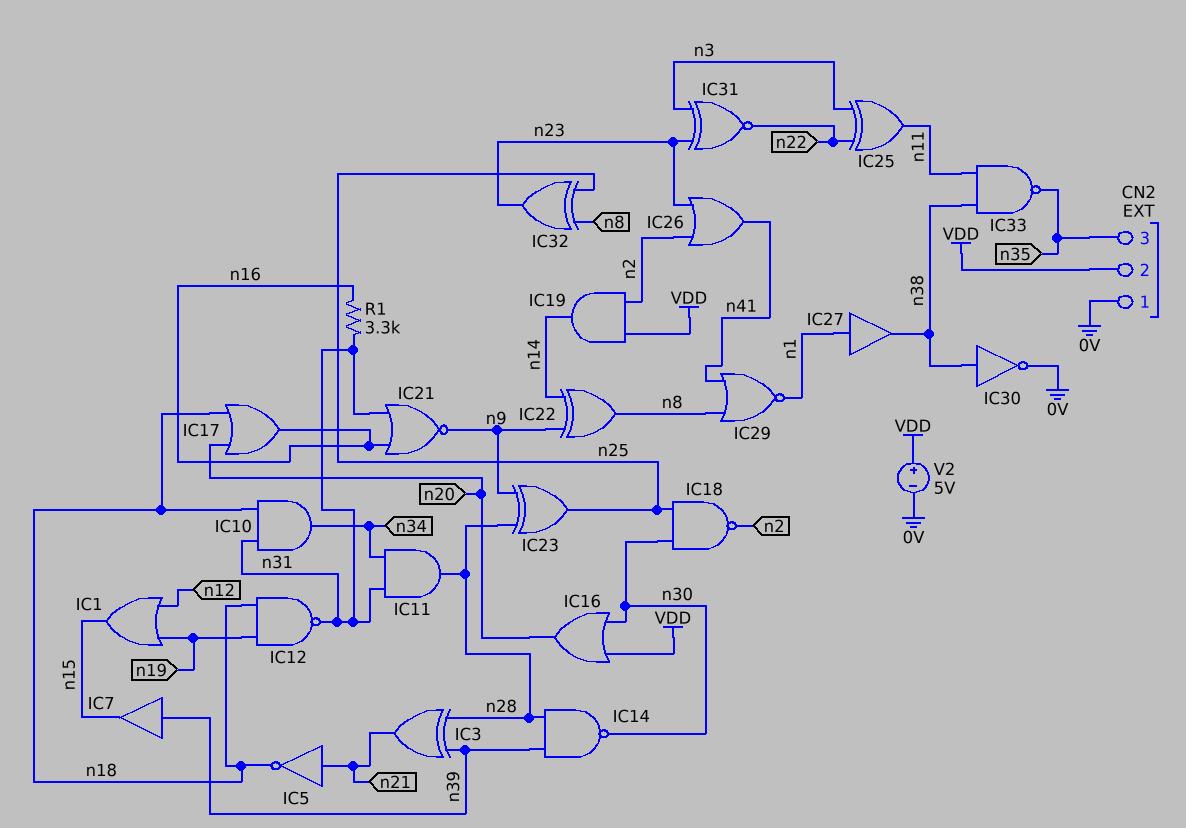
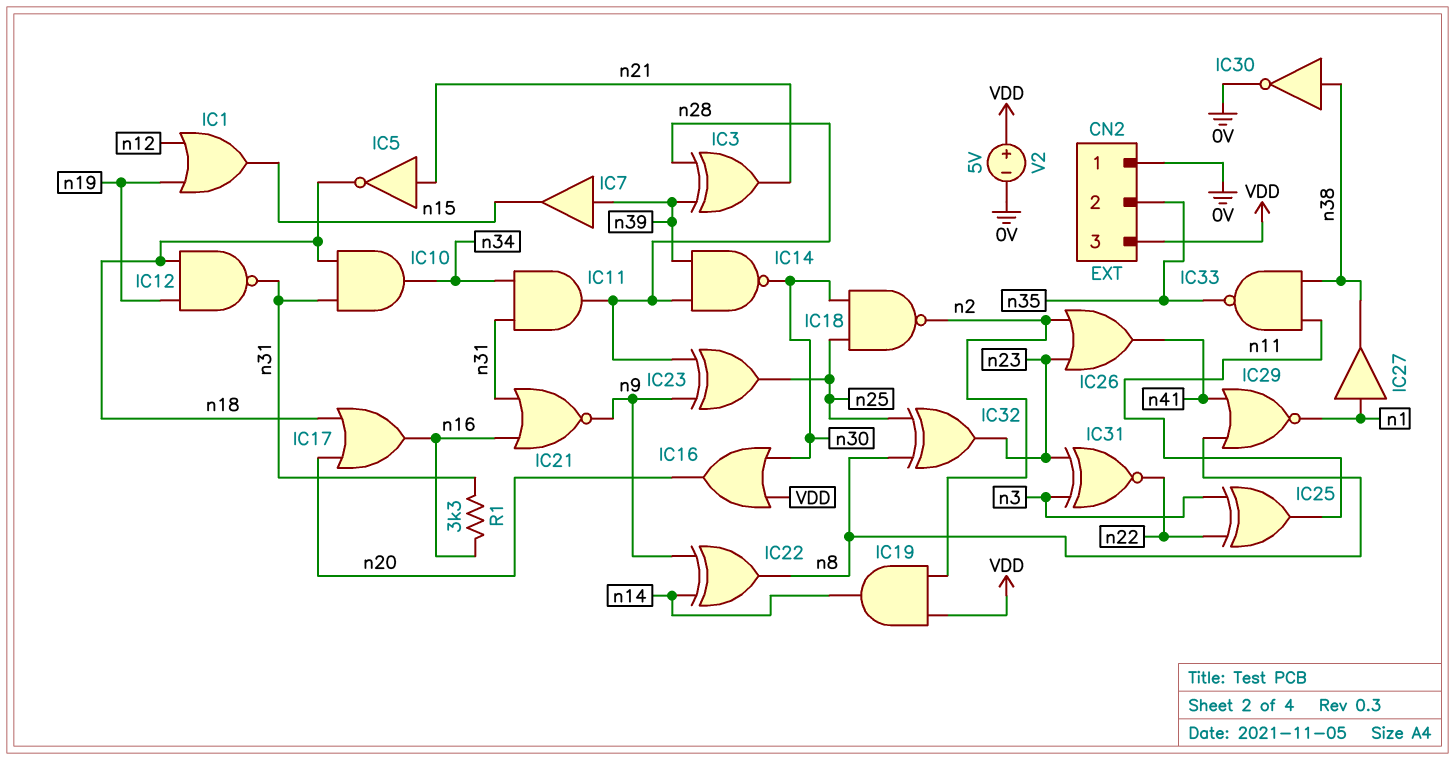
CN2 pin 2: VDD -> n35
CN2 pin 3: n35 -> VDD

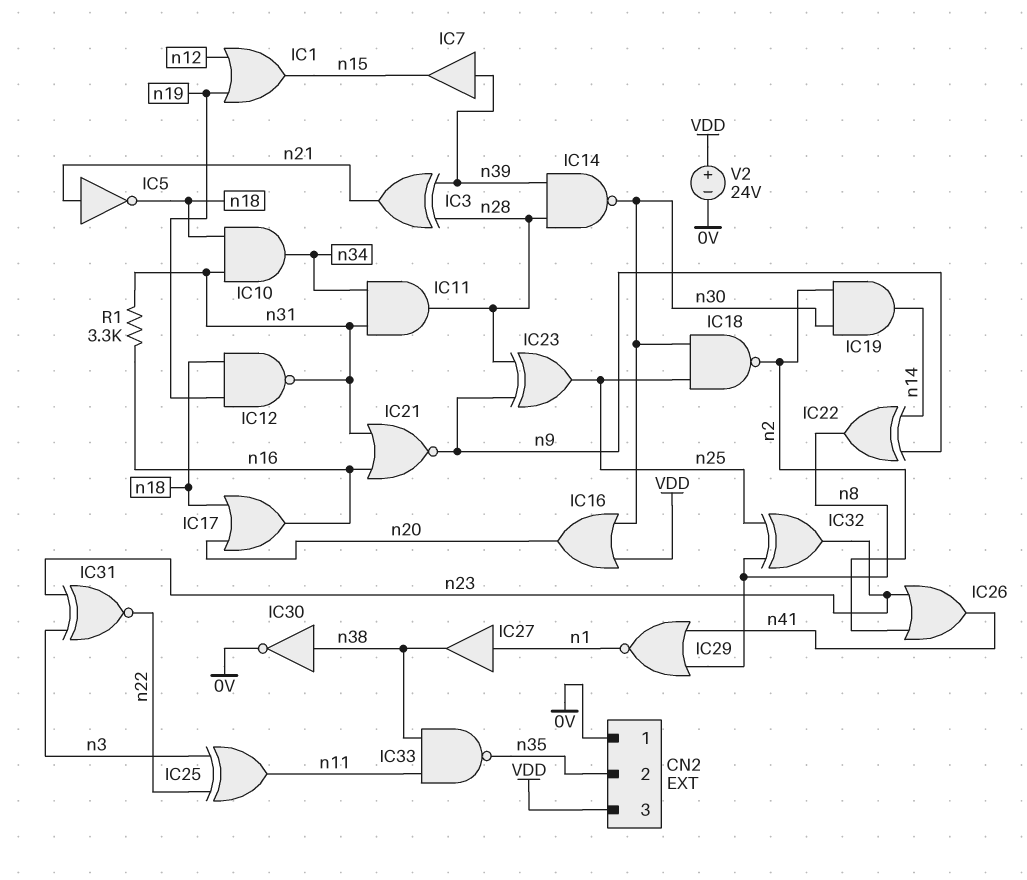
IC19: AND (in VDD, in n2, out n14) -> AND (in n2, in n30, out n14)
V2: 5V (plus VDD, minus 0V) -> 24V (plus VDD, minus 0V)

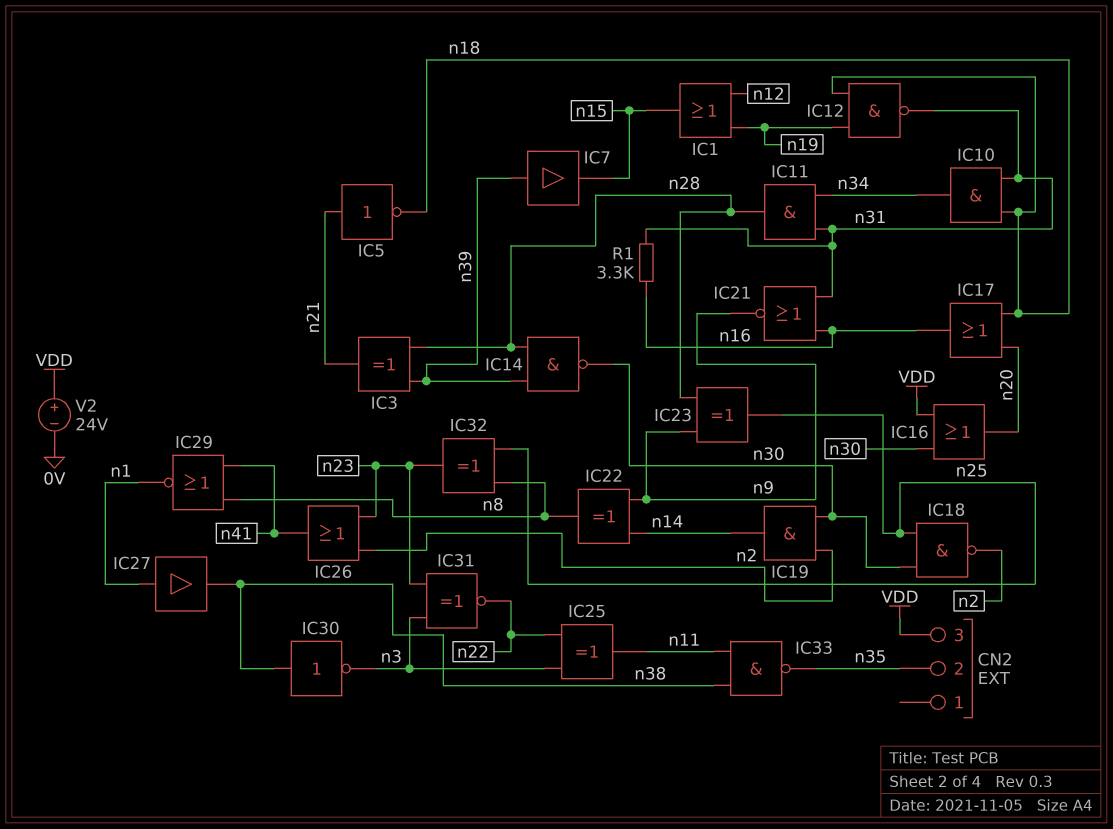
CN2 pin 1: 0V -> none
IC30: NOT (in n38, out 0V) -> NOT (in n38, out n3)

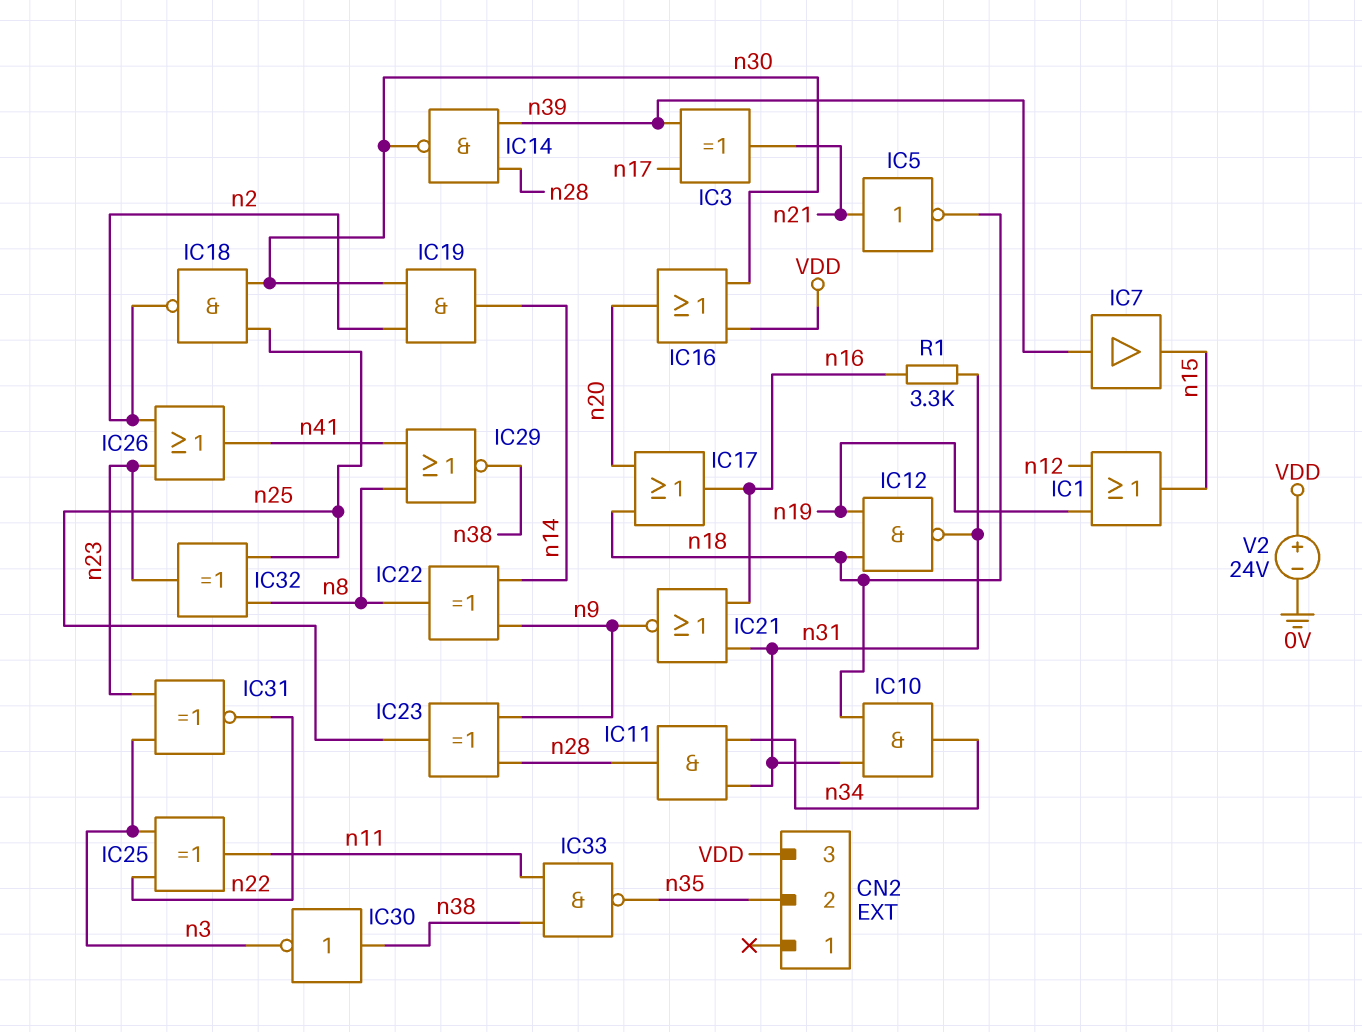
IC3: XOR (in n28, in n39, out n21) -> XOR (in n17, in n39, out n21)
IC27: buffer (in n1, out n38) -> none
IC29: NOR (in n8, in n41, out n1) -> NOR (in n8, in n41, out n38)

